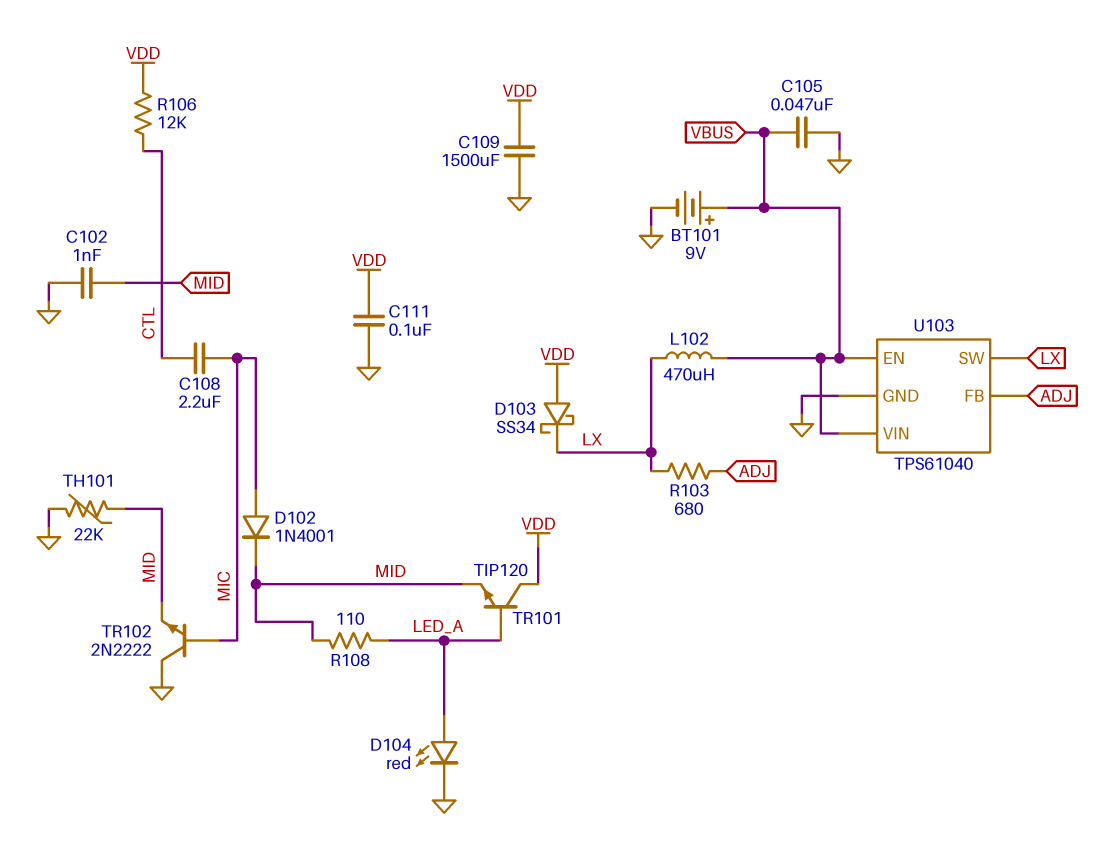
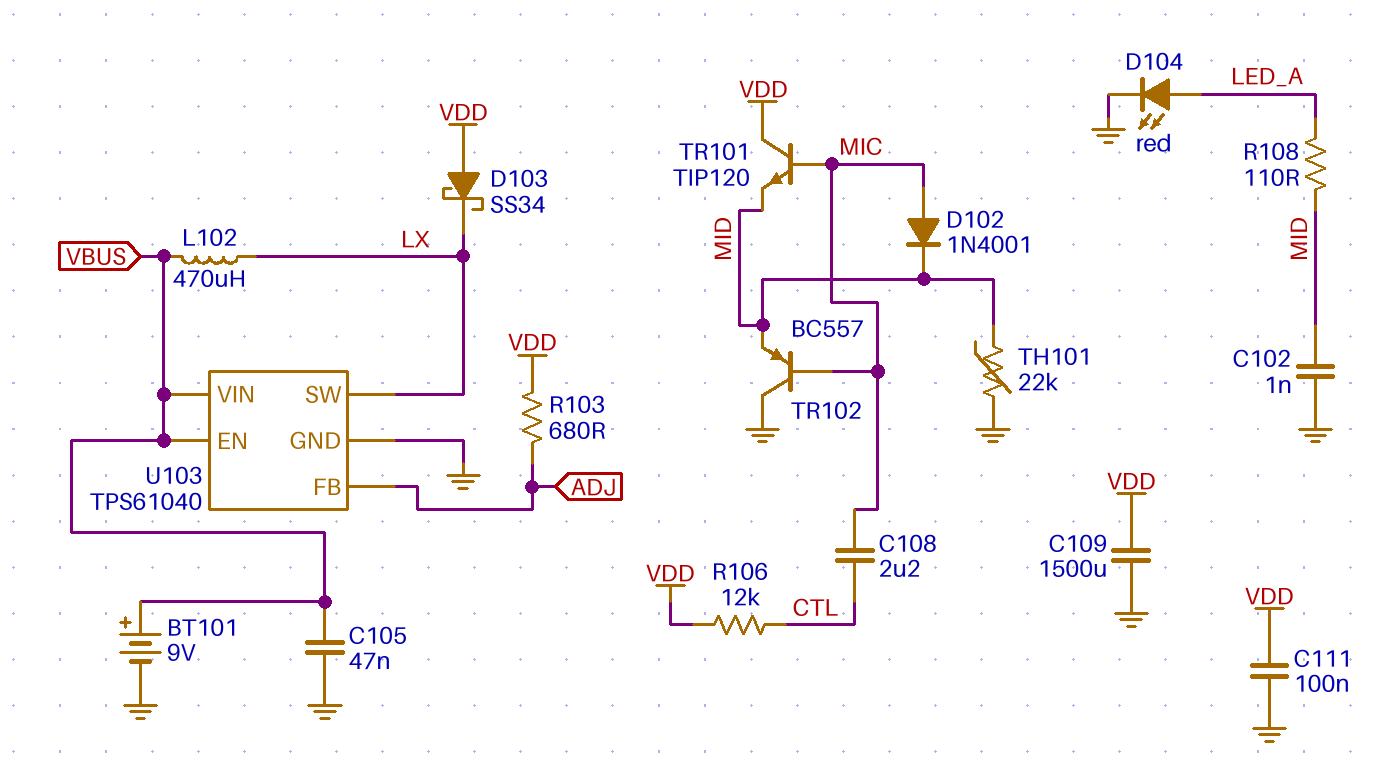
R103: 680 (ADJ, LX) -> 680 (ADJ, VDD)
TR101: NPN TIP120 (B LED_A, C VDD, E MID) -> NPN TIP120 (B MIC, C VDD, E MID)
TR102: NPN 2N2222 (B MIC, C GND, E MID) -> PNP BC557 (B MIC, C GND, E MID)

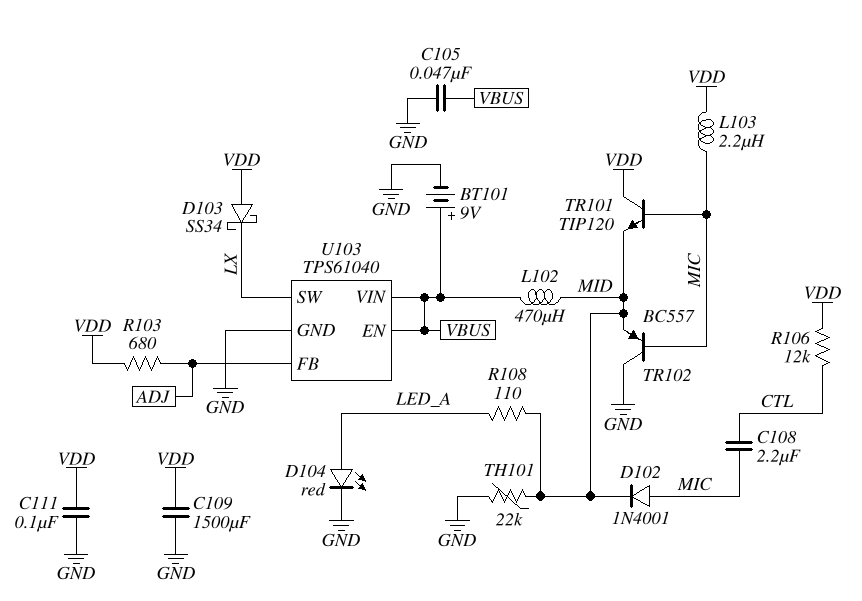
C102: 1nF (GND, MID) -> none
L102: 470uH (LX, VBUS) -> 470uH (MID, VBUS)
L103: none -> 2.2uH (MIC, VDD)

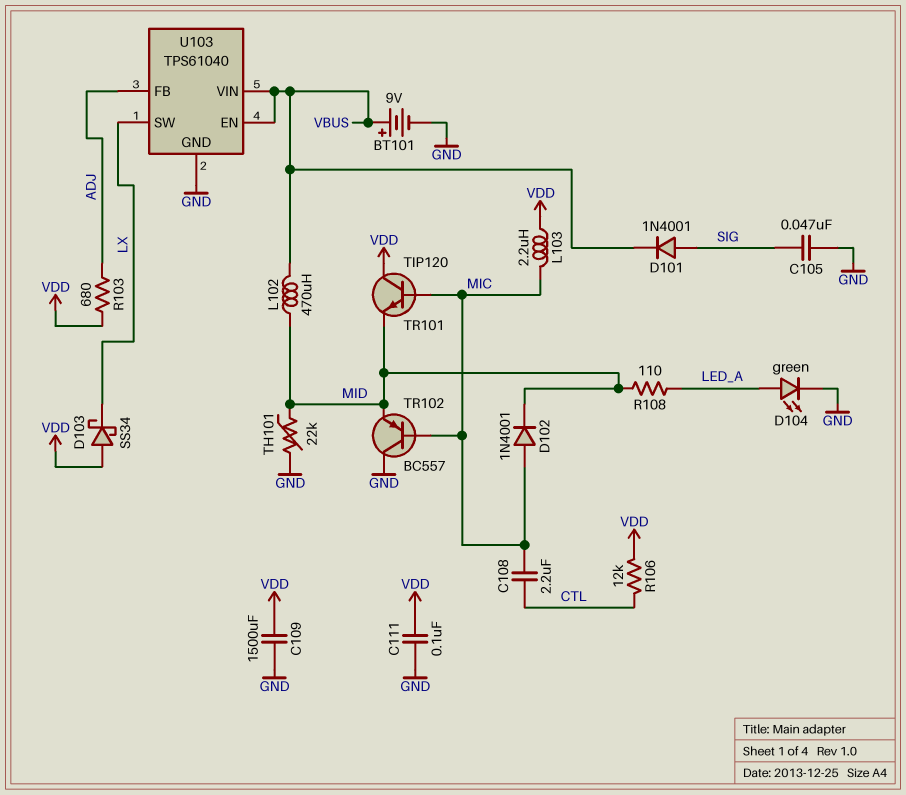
C105: 47nF (GND, VBUS) -> 47nF (GND, SIG)
D101: none -> diode 1N4001 (A SIG, K VBUS)
D104: LED red (A LED_A, K GND) -> LED green (A LED_A, K GND)

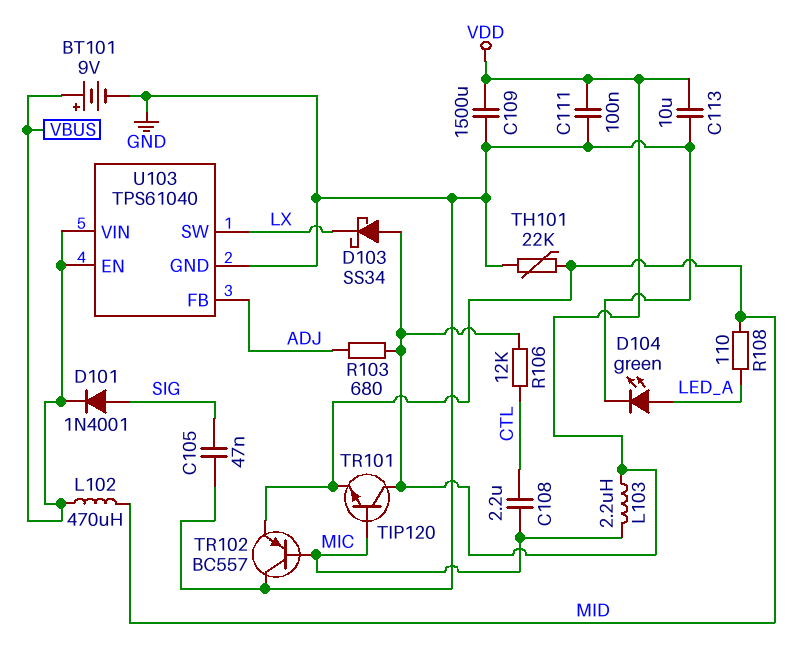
C113: none -> 10uF (GND, VDD)
D102: diode 1N4001 (A MIC, K MID) -> none

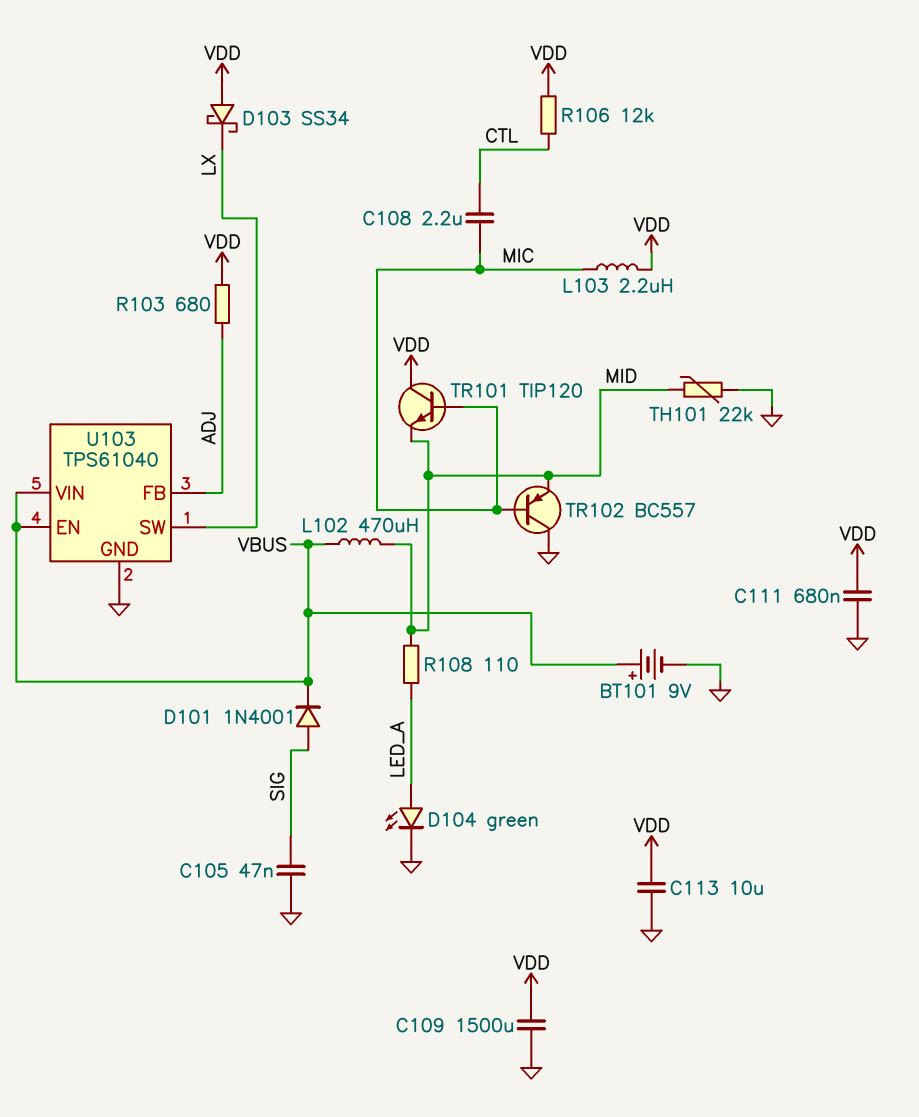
C111: 100nF (GND, VDD) -> 680nF (GND, VDD)

